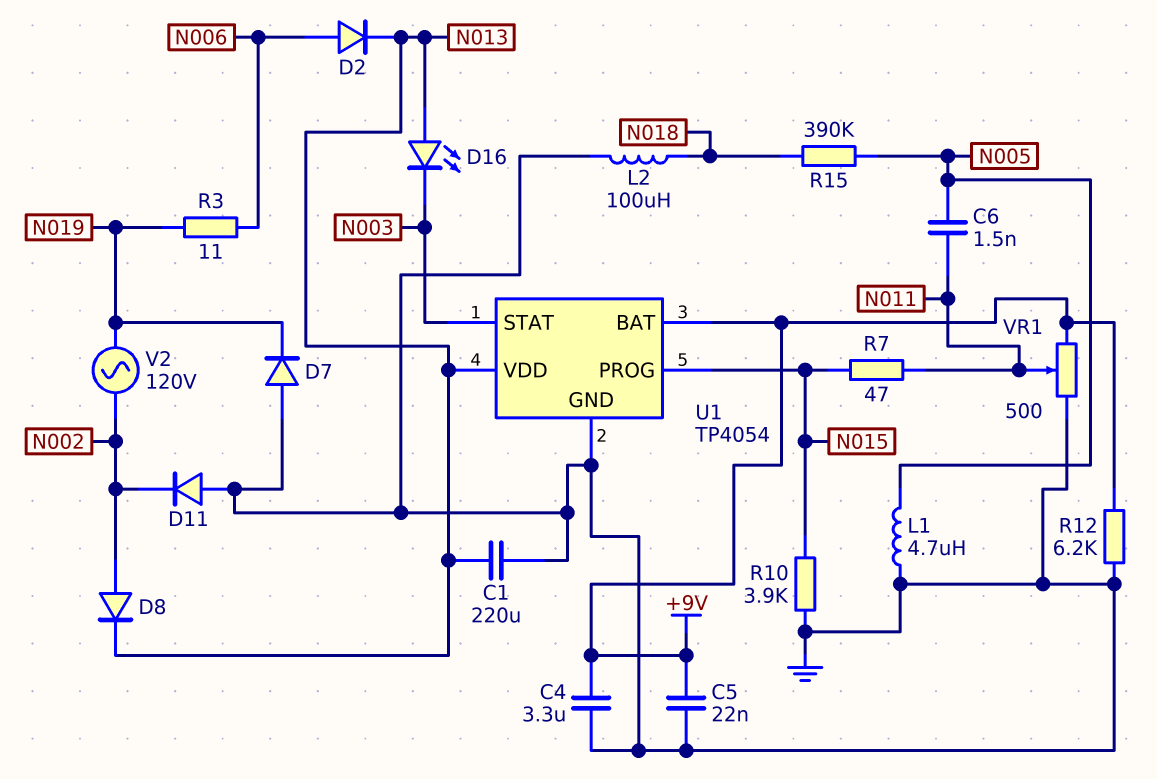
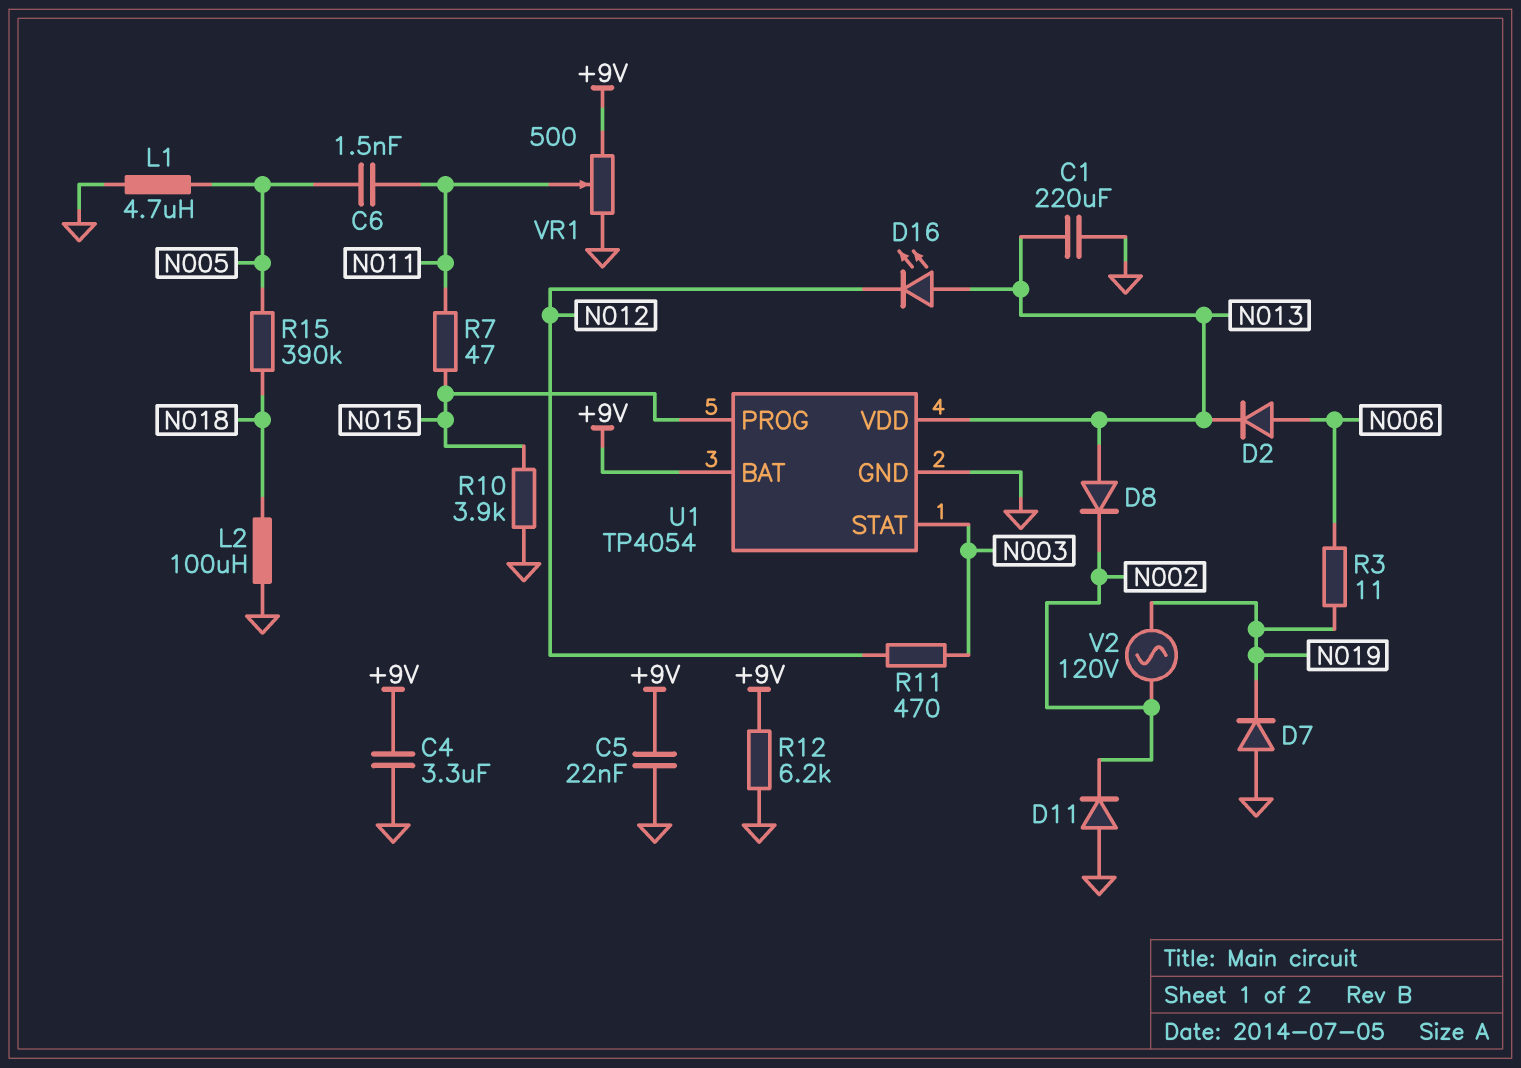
D8: diode (A N002, K N013) -> diode (A N013, K N002)
D16: LED (A N013, K N003) -> LED (A N013, K N012)
R11: none -> 470 (N003, N012)

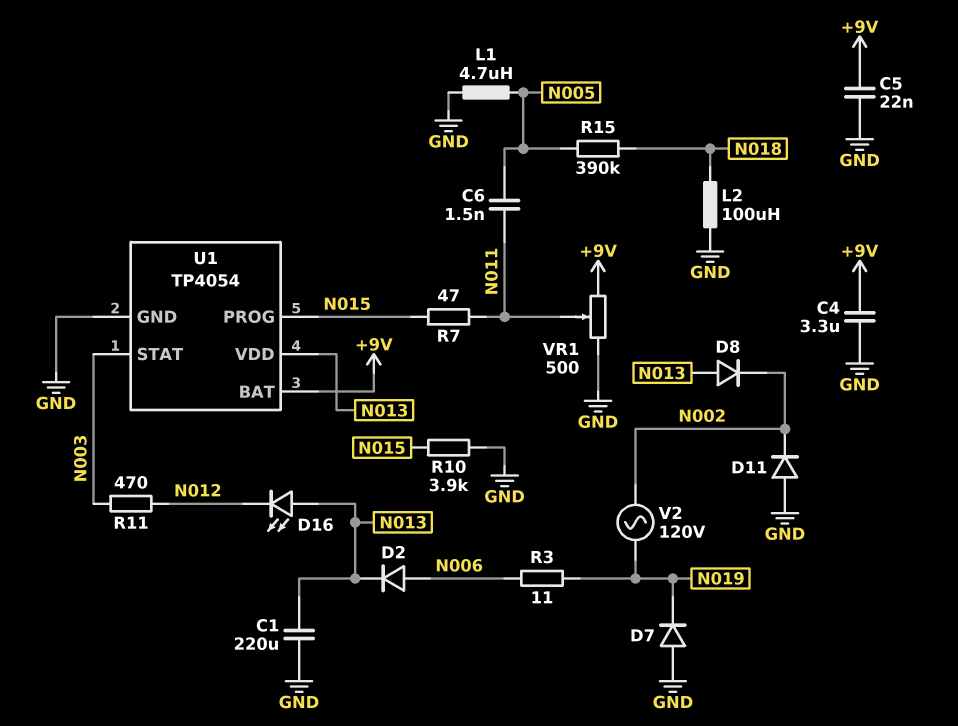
R12: 6.2k (+9V, GND) -> none

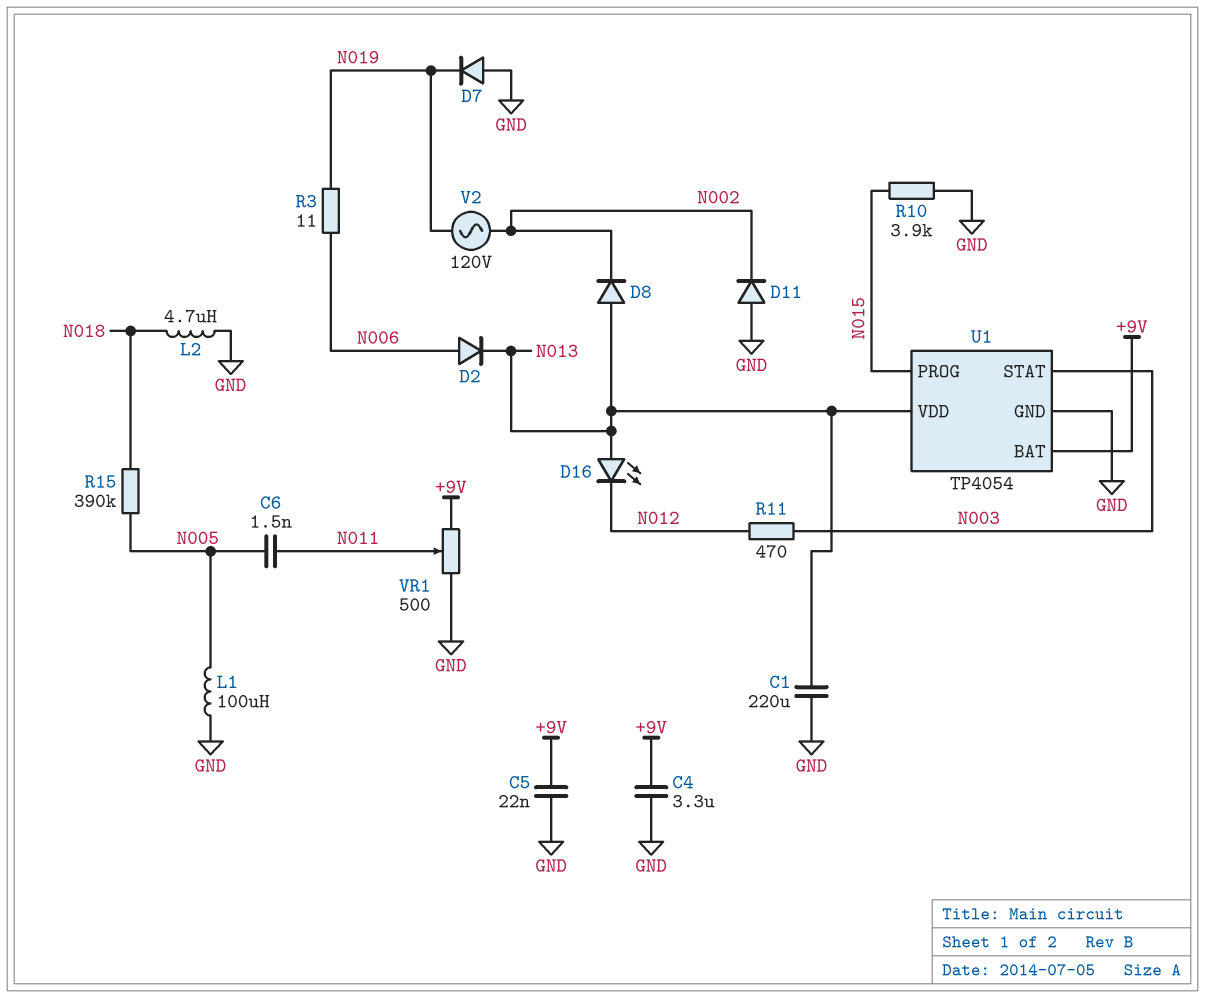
L1: 4.7uH (GND, N005) -> 100uH (GND, N005)
L2: 100uH (GND, N018) -> 4.7uH (GND, N018)
R7: 47 (N011, N015) -> none

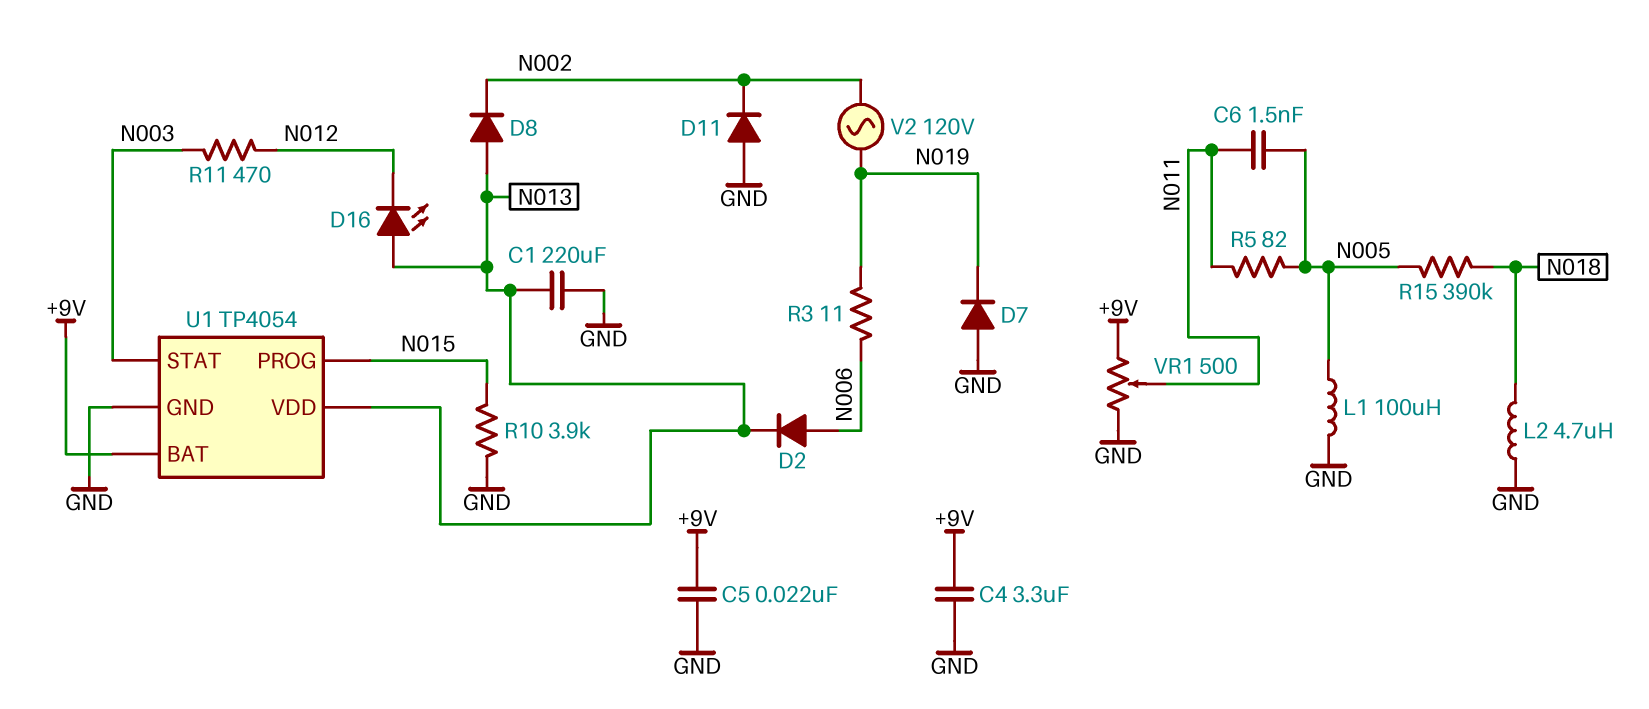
R5: none -> 82 (N005, N011)

